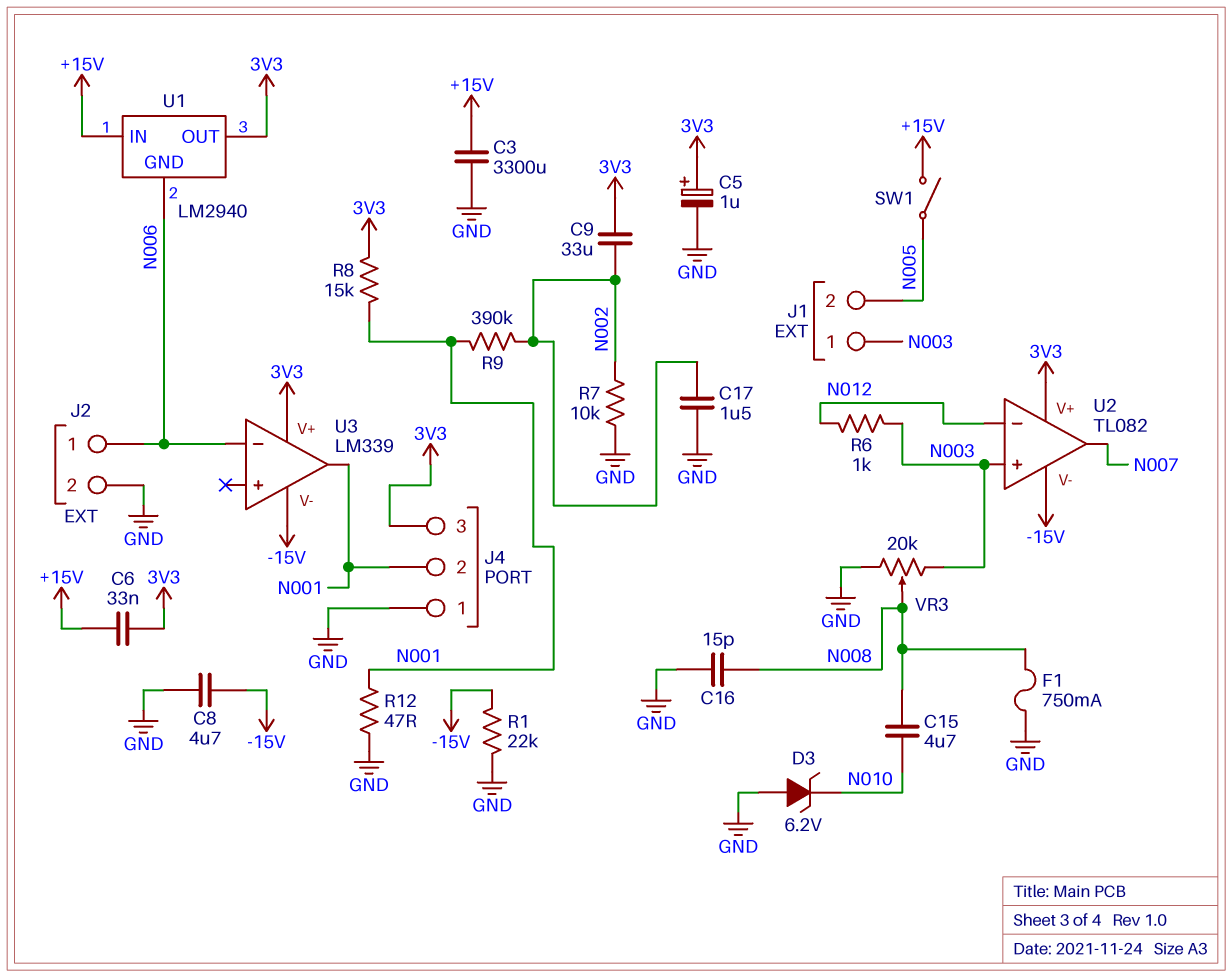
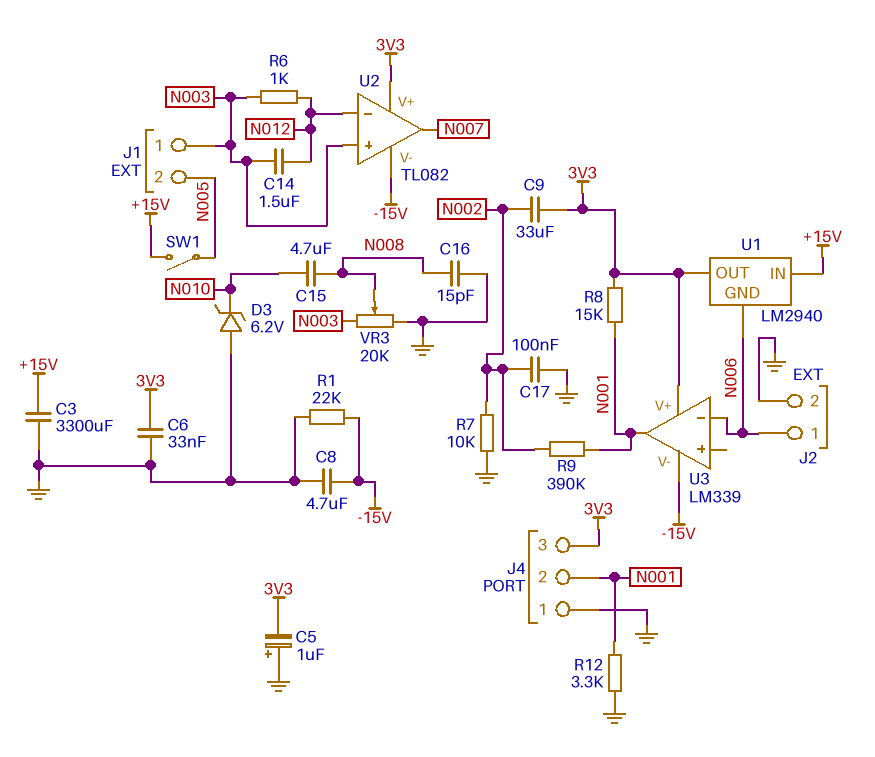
C5: 1uF (plus 3V3, minus GND) -> 1uF (plus GND, minus 3V3)
C6: 33nF (+15V, 3V3) -> 33nF (3V3, GND)
C14: none -> 1.5uF (N003, N012)
C17: 1.5uF (GND, N002) -> 100nF (GND, N002)
F1: 750mA (GND, N008) -> none
R12: 47 (GND, N001) -> 3.3k (GND, N001)

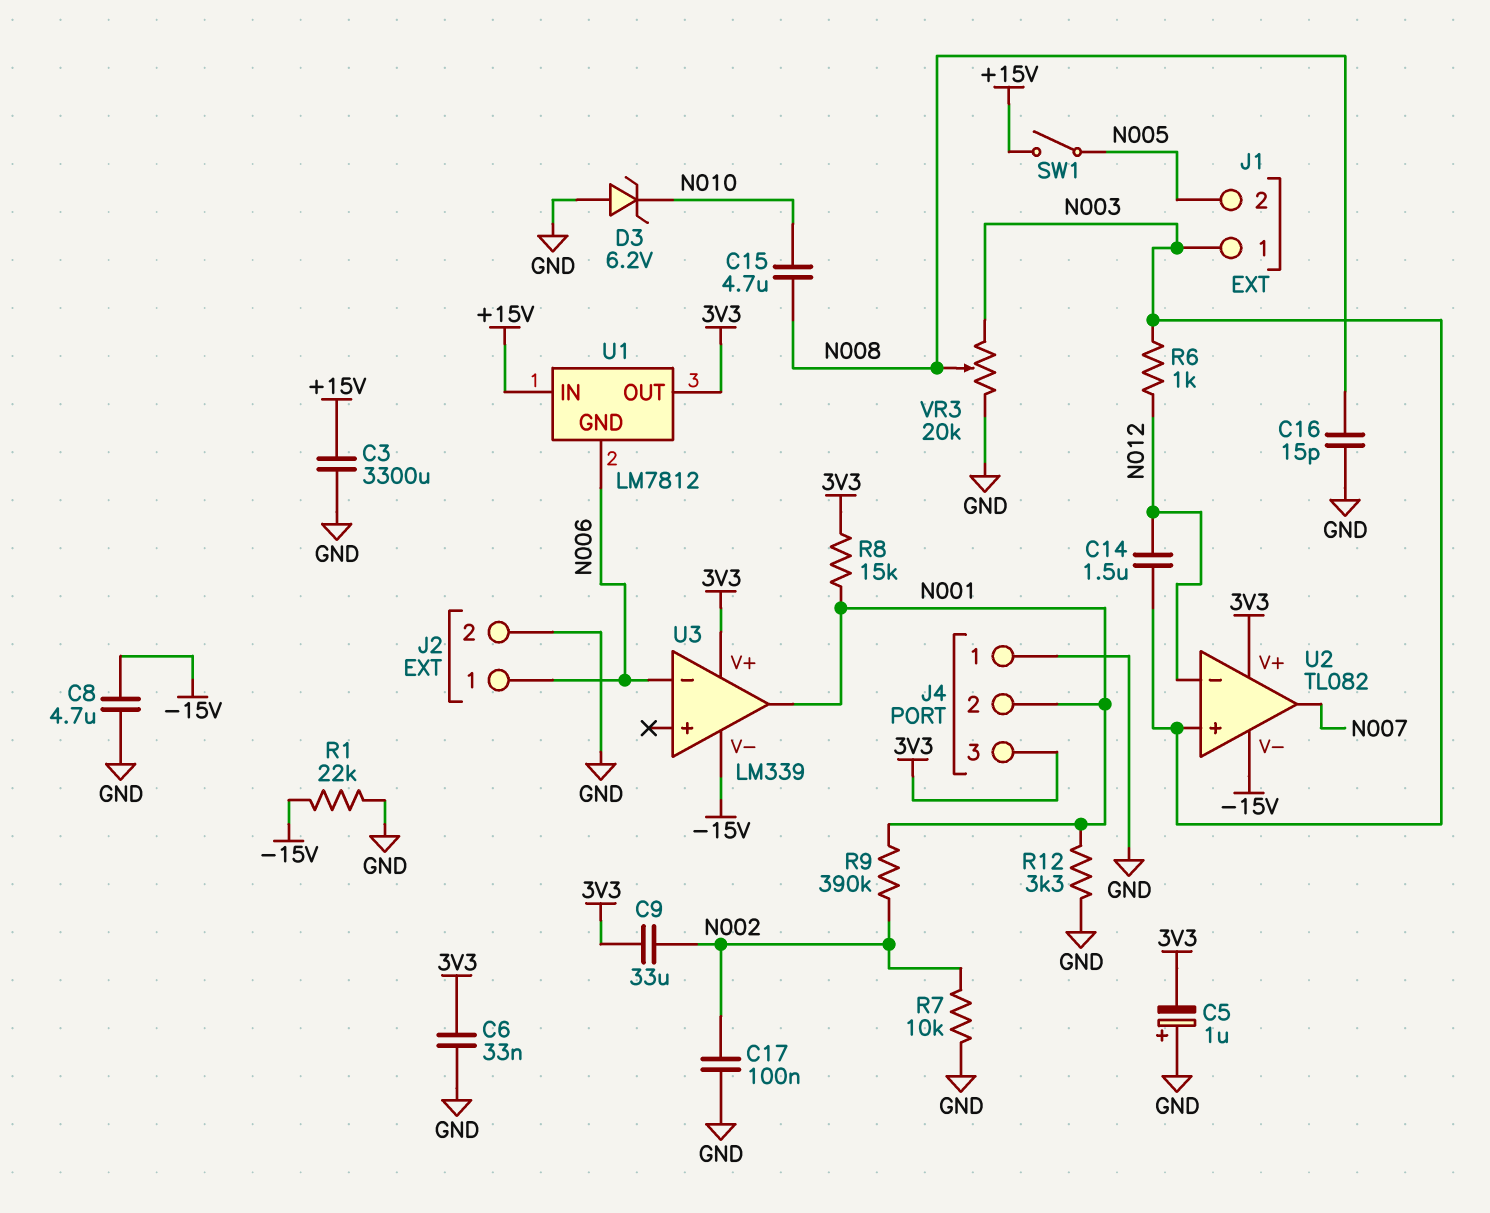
U1: LM2940 -> LM7812

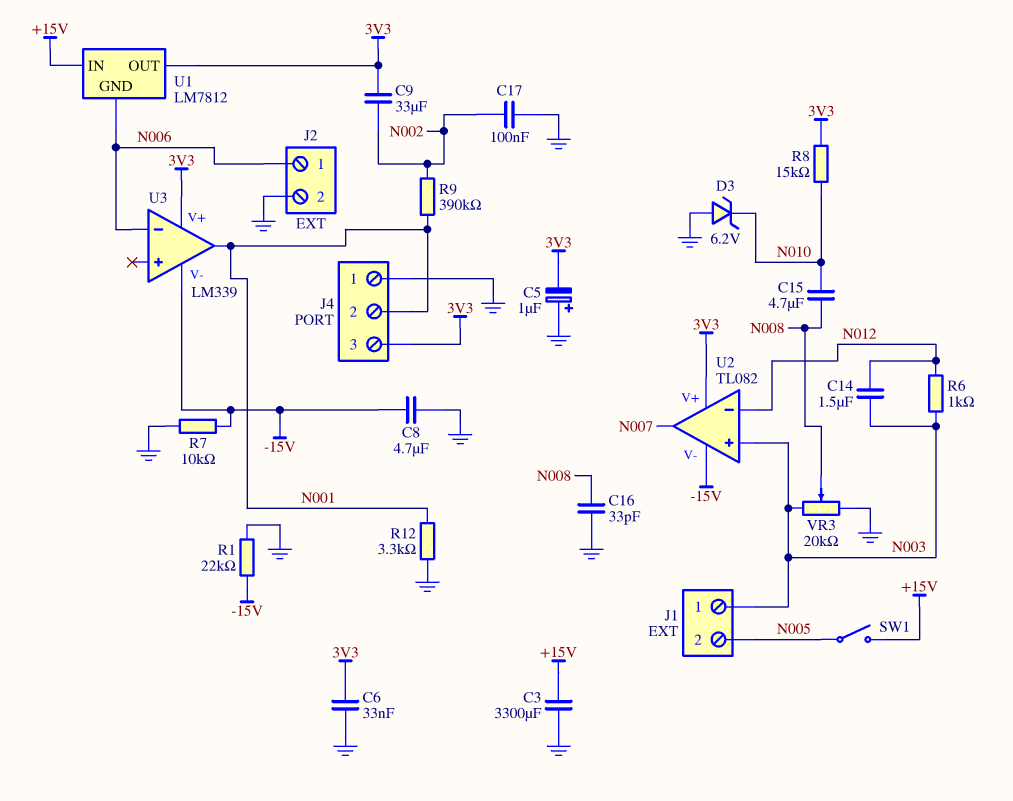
C16: 15pF (GND, N008) -> 33pF (GND, N008)
R7: 10k (GND, N002) -> 10k (-15V, GND)
R8: 15k (3V3, N001) -> 15k (3V3, N010)

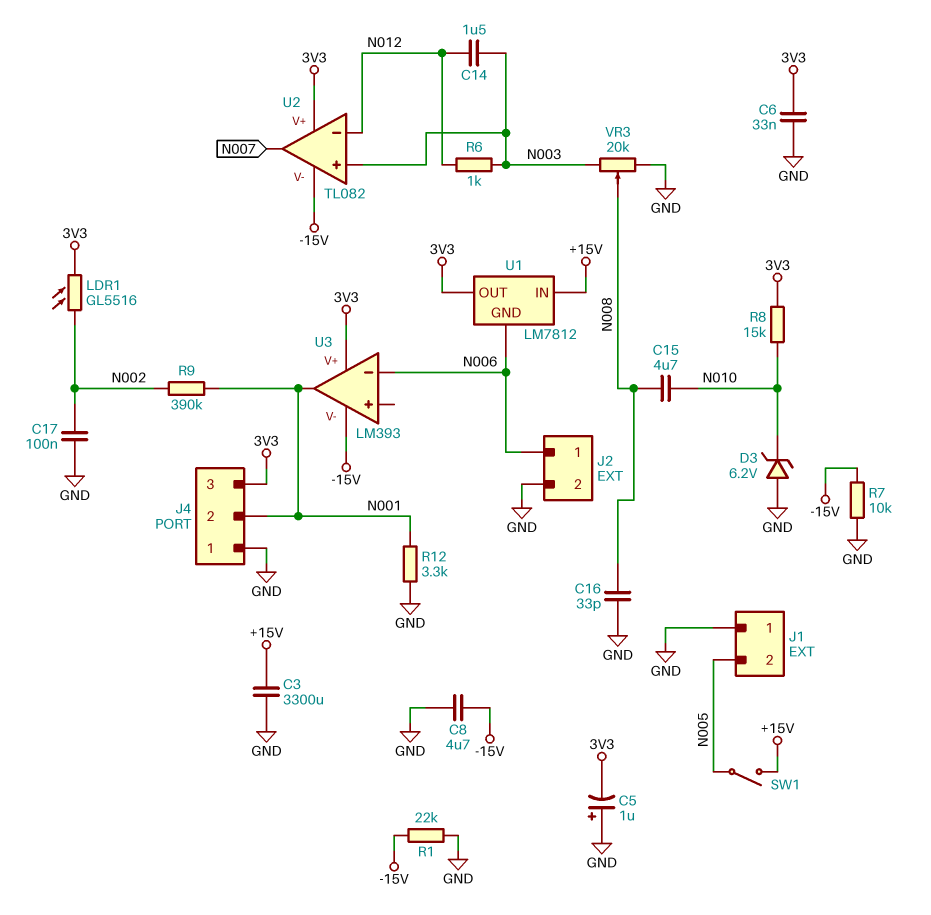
C9: 33uF (3V3, N002) -> none
J1 pin 1: N003 -> GND
LDR1: none -> GL5516 (3V3, N002)
U3: LM339 -> LM393

